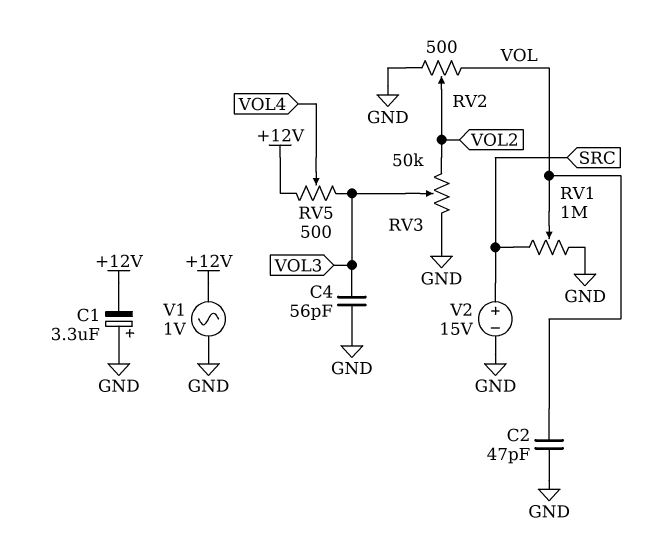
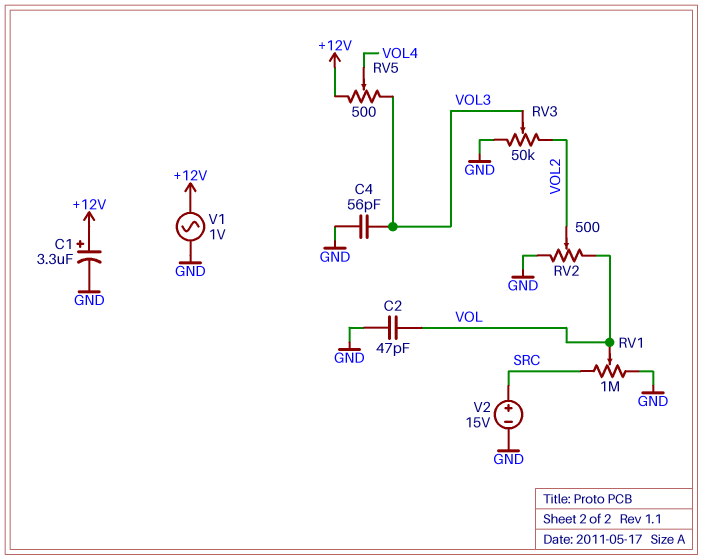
C1: 3.3uF (plus GND, minus +12V) -> 3.3uF (plus +12V, minus GND)

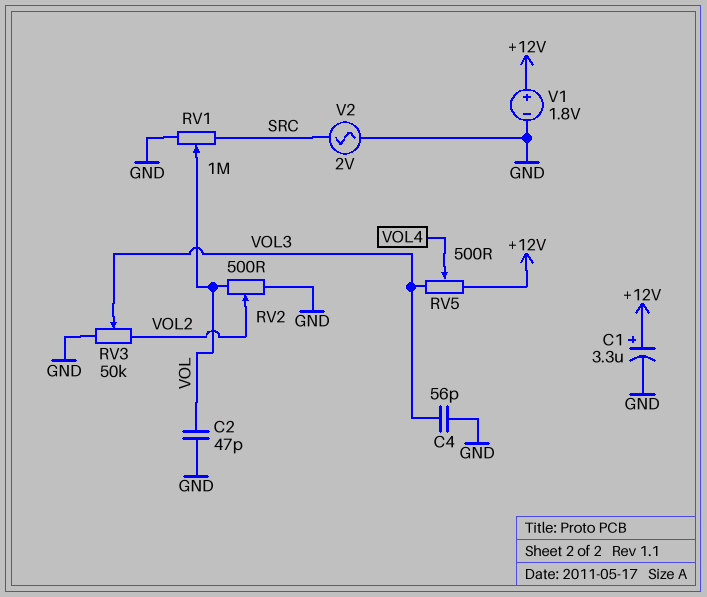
V1: AC 1V (+12V, GND) -> 1.8V (plus +12V, minus GND)
V2: 15V (plus SRC, minus GND) -> AC 2V (GND, SRC)

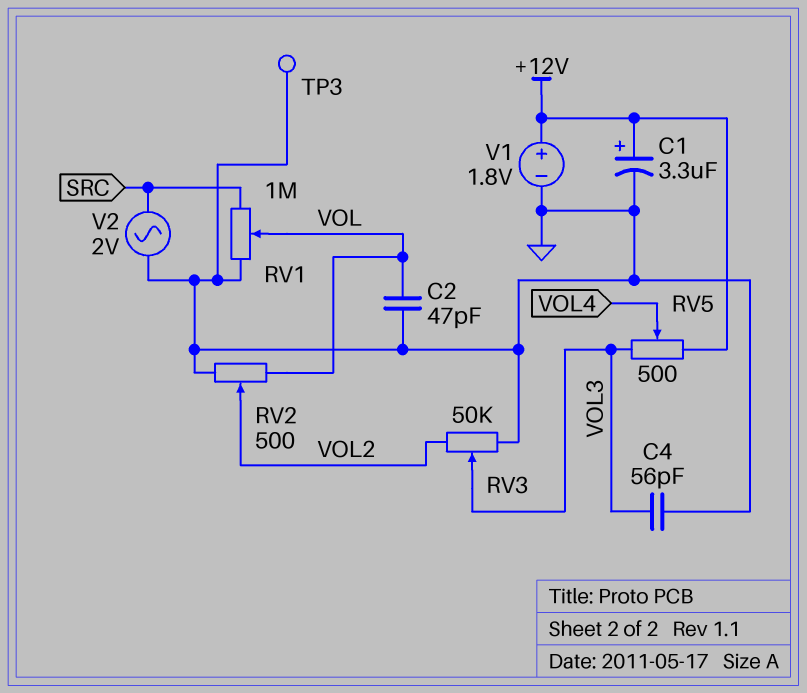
TP3: none -> test point (GND)

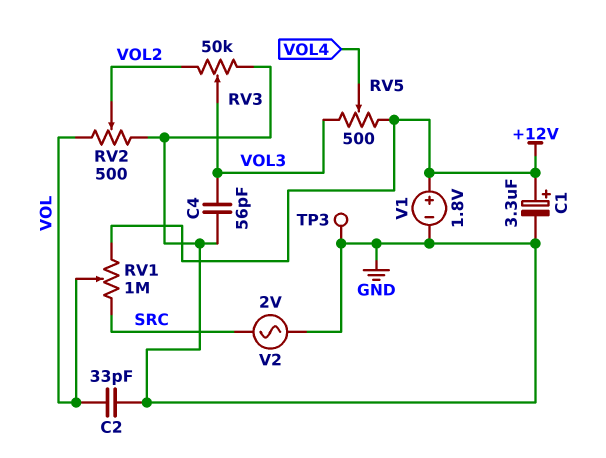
C2: 47pF (GND, VOL) -> 33pF (GND, VOL)
RV1: 1M (GND, SRC, wiper VOL) -> 1M (+12V, SRC, wiper VOL)

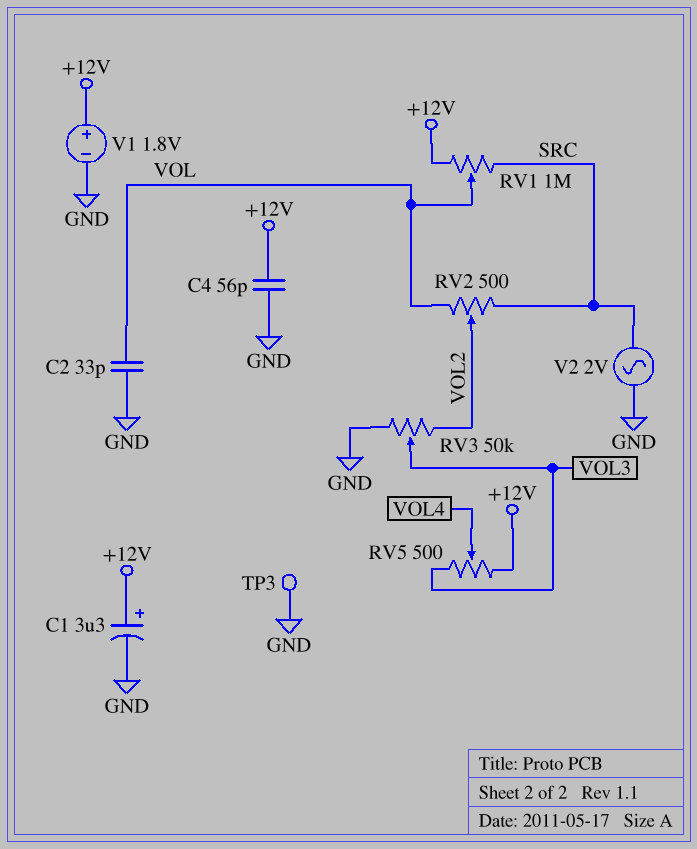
C4: 56pF (GND, VOL3) -> 56pF (+12V, GND)
RV2: 500 (GND, VOL, wiper VOL2) -> 500 (SRC, VOL, wiper VOL2)

